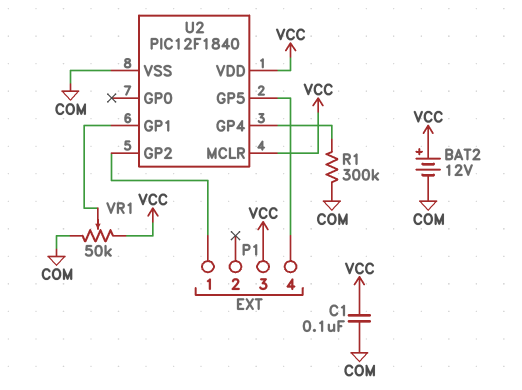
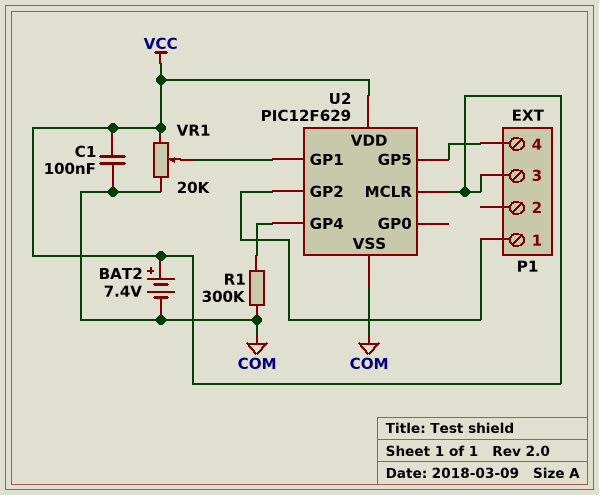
BAT2: 12V (plus VCC, minus COM) -> 7.4V (plus VCC, minus COM)
U2: PIC12F1840 -> PIC12F629
VR1: 50k (COM, VCC, wiper U2/GP1) -> 20k (COM, VCC, wiper U2/GP1)

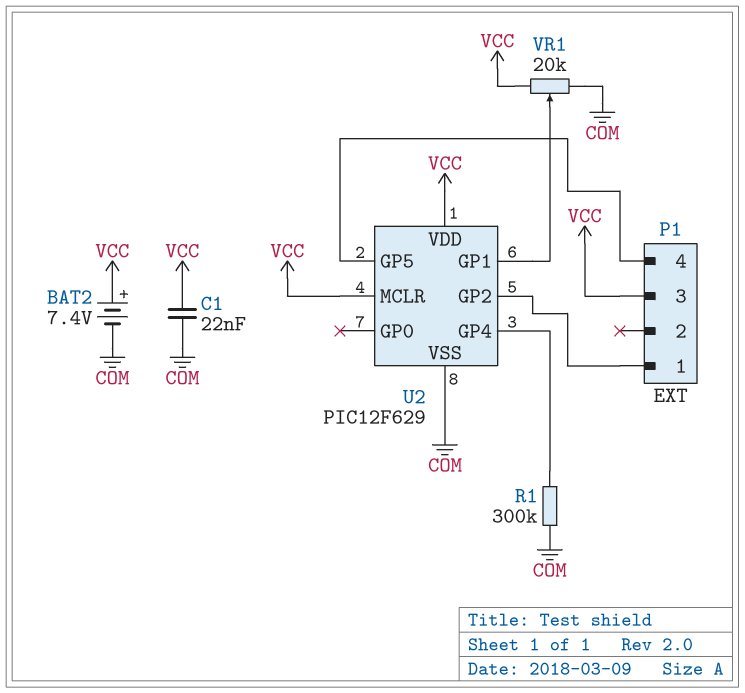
C1: 100nF (COM, VCC) -> 22nF (COM, VCC)

